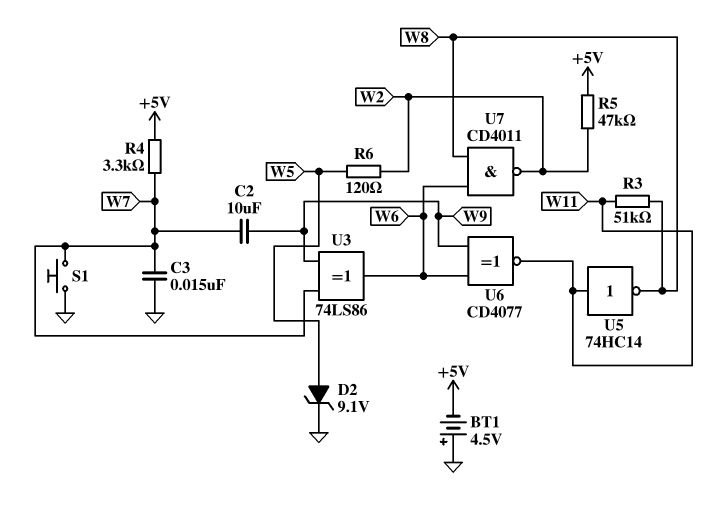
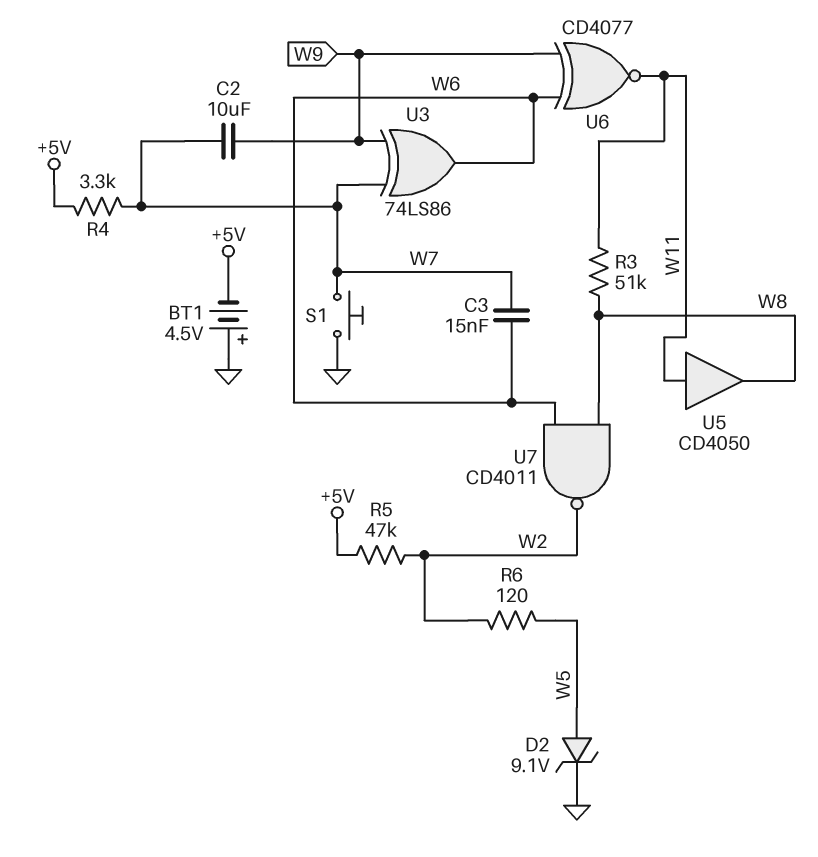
C3: 15nF (GND, W7) -> 15nF (W6, W7)
U5: NOT 74HC14 (in W11, out W8) -> buffer CD4050 (in W11, out W8)

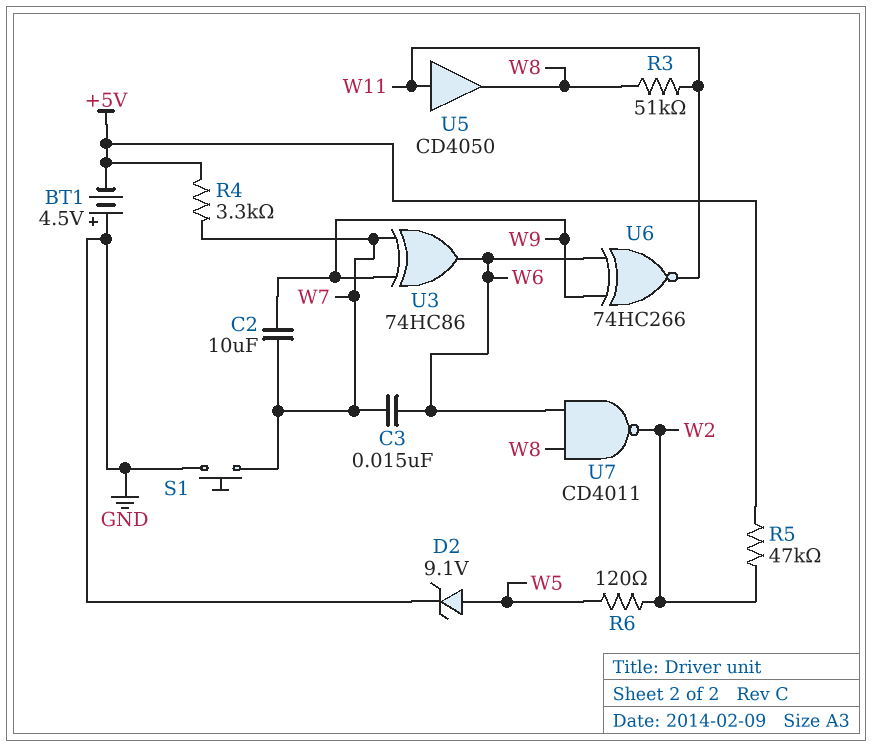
U3: XOR 74LS86 (in W7, in W9, out W6) -> XOR 74HC86 (in W7, in W9, out W6)
U6: XNOR CD4077 (in W6, in W9, out W11) -> XNOR 74HC266 (in W6, in W9, out W11)

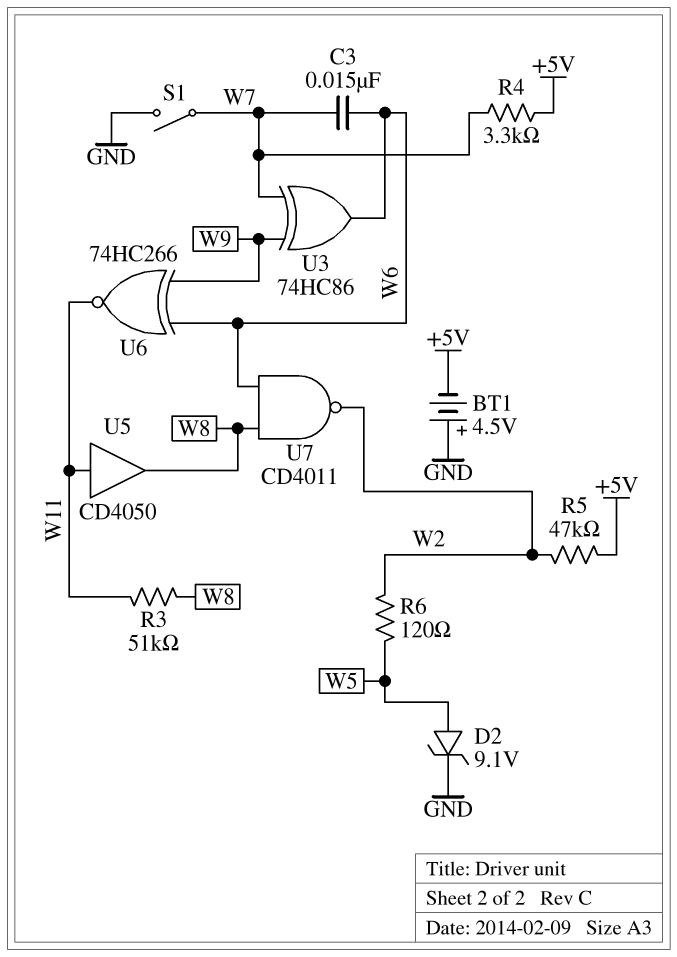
C2: 10uF (W7, W9) -> none
S1: button (GND, W7) -> switch (GND, W7)

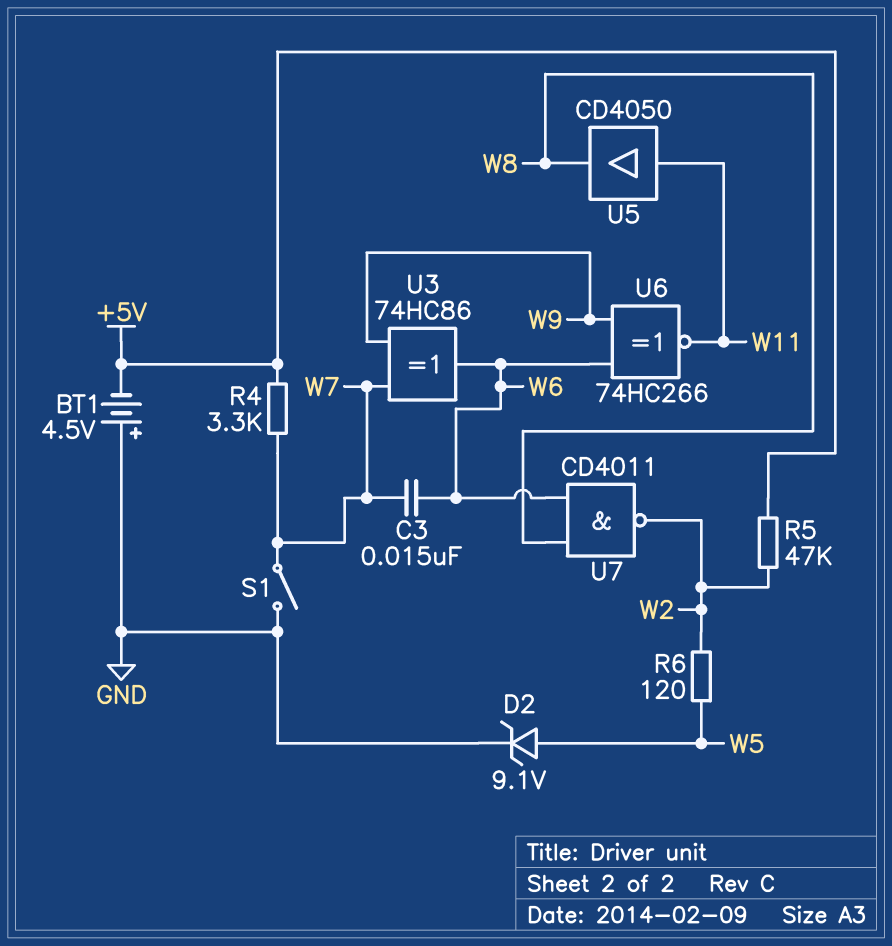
R3: 51k (W8, W11) -> none

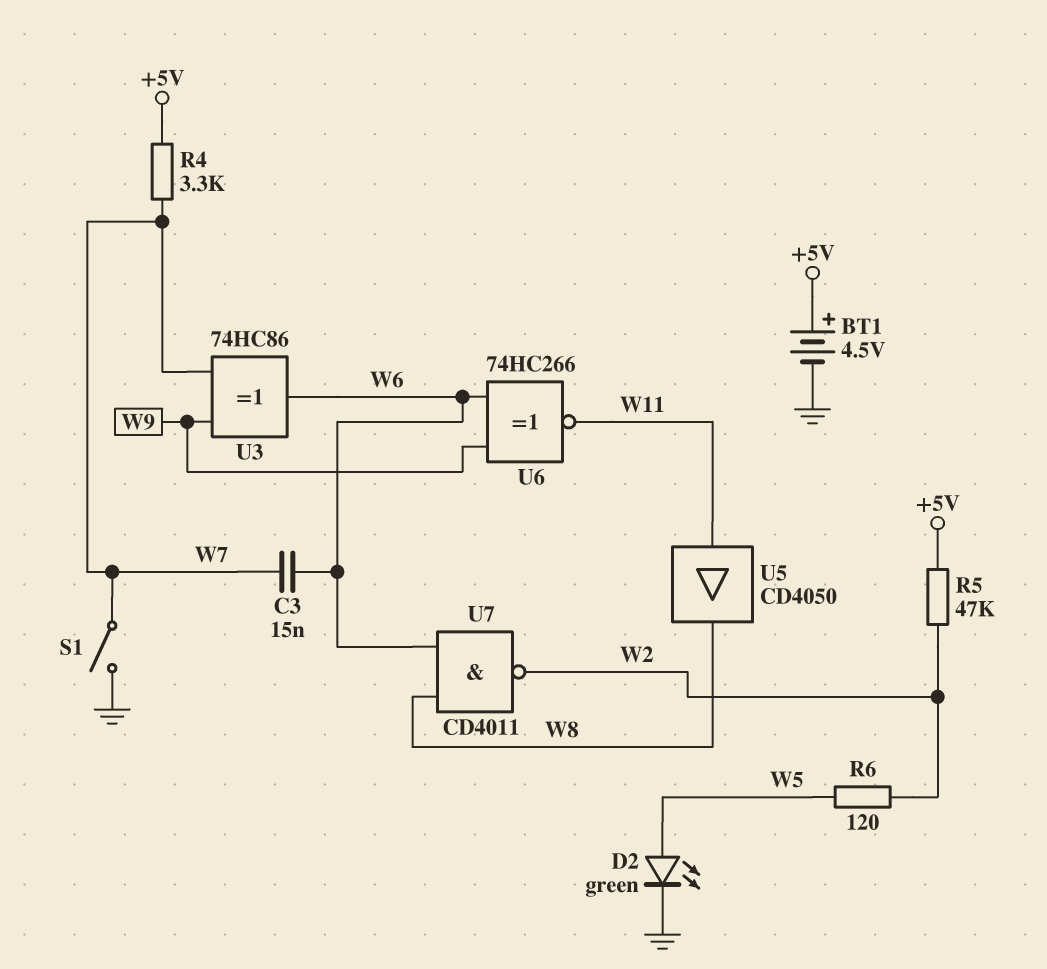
BT1: 4.5V (plus GND, minus +5V) -> 4.5V (plus +5V, minus GND)
D2: zener 9.1V (A W5, K GND) -> LED green (A W5, K GND)

